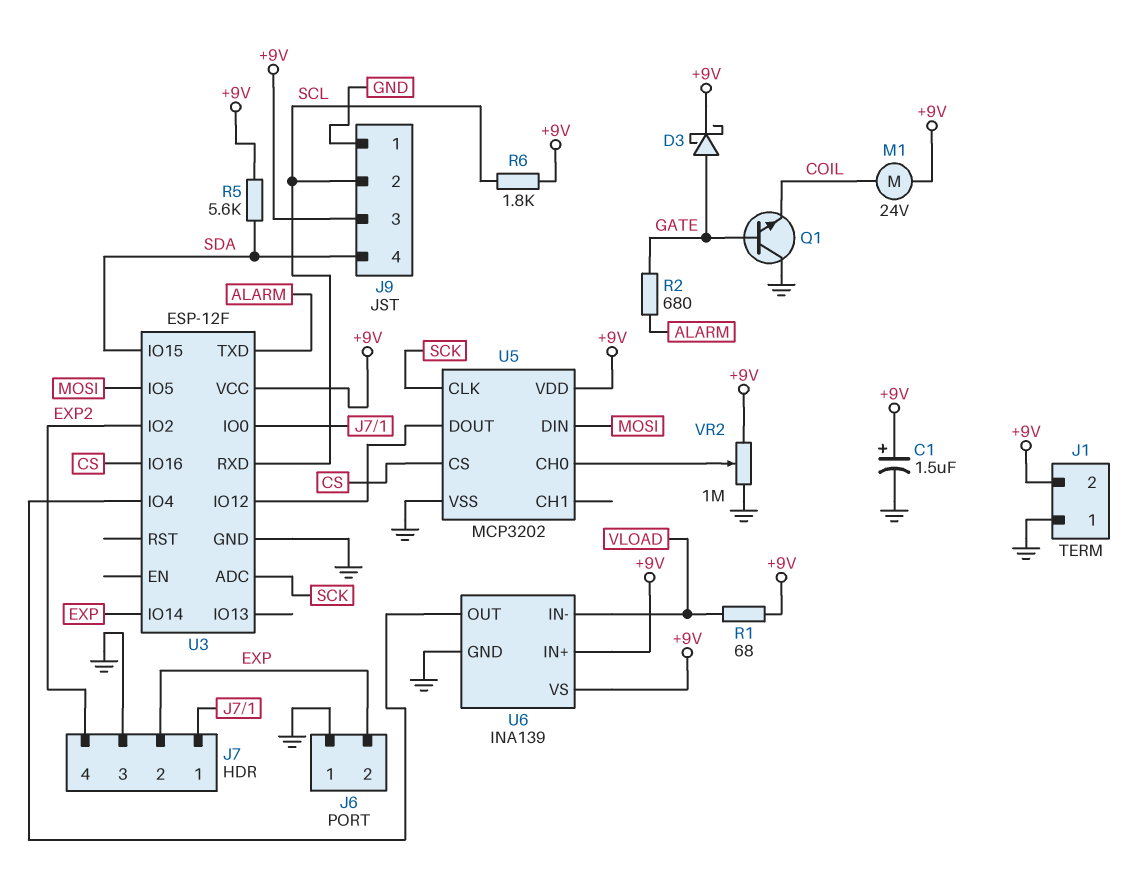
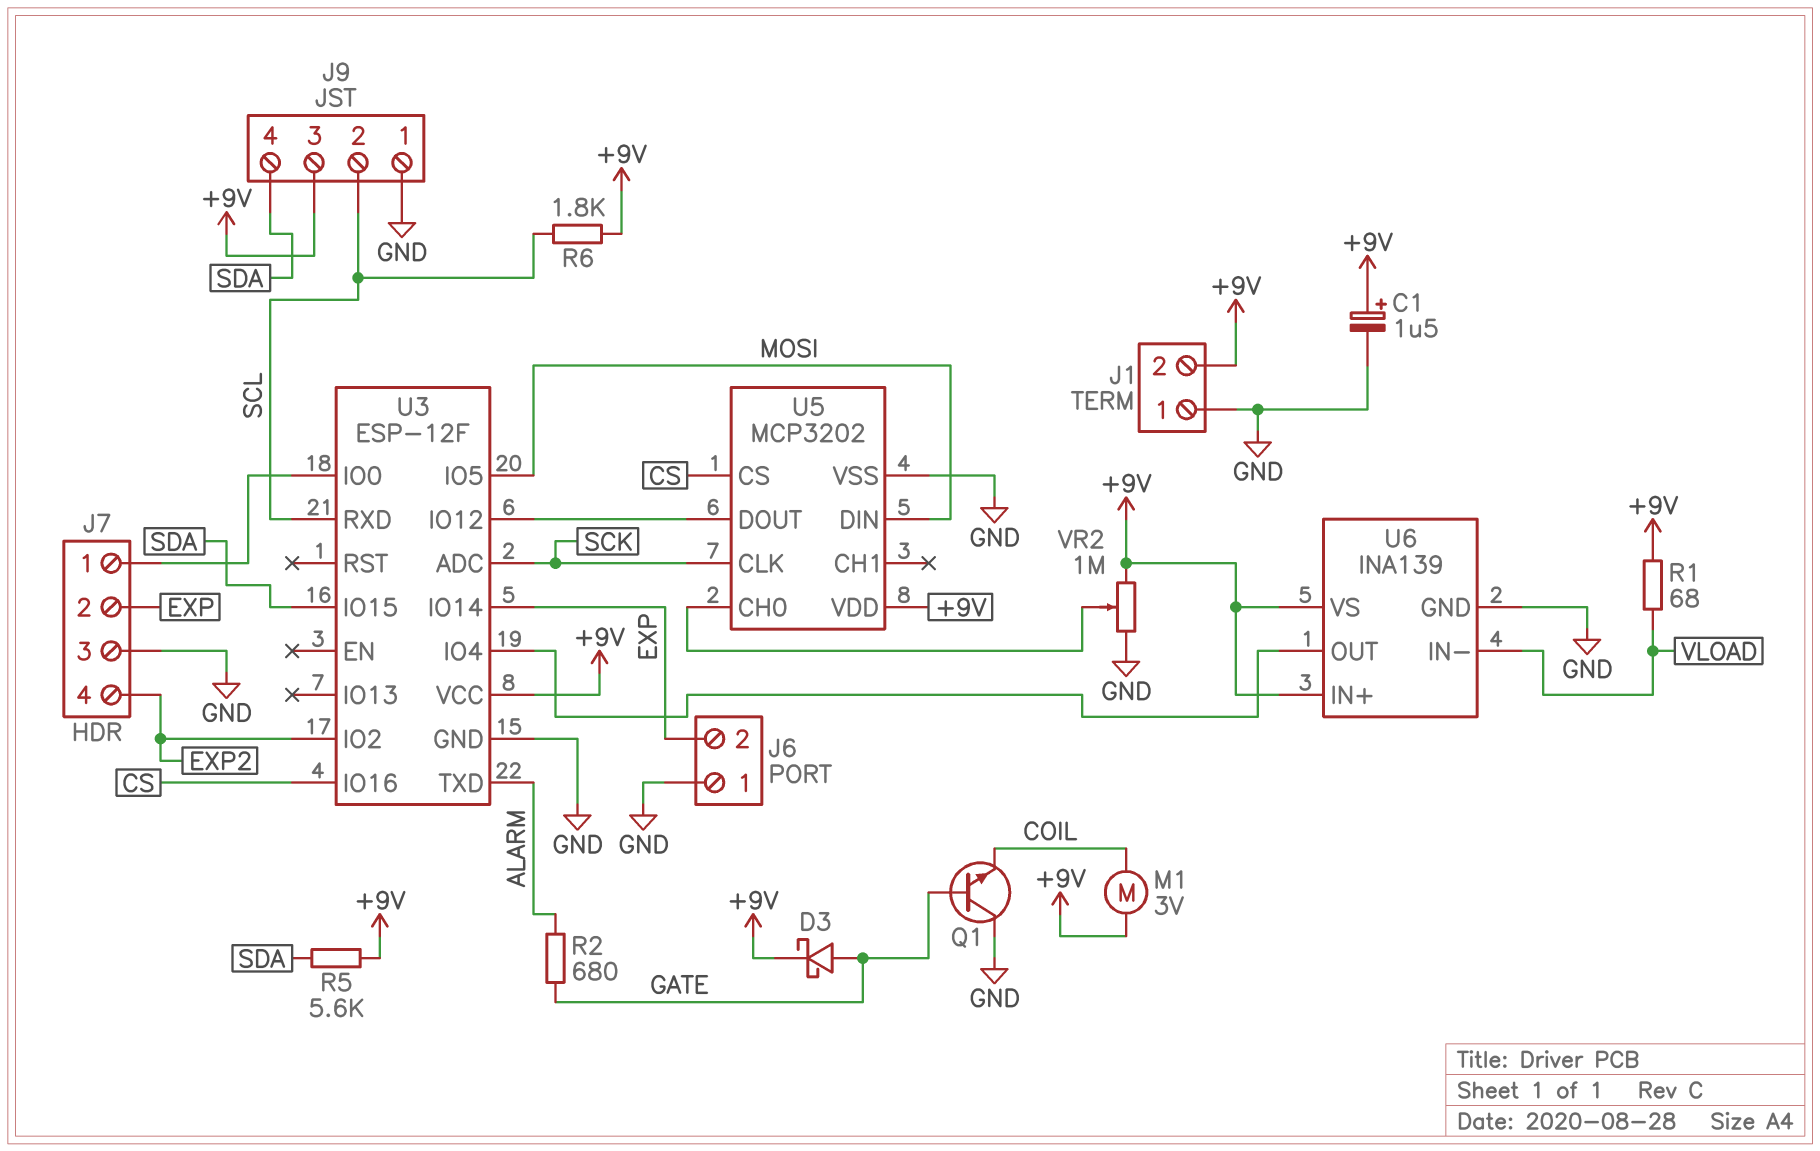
M1: motor 24V (+9V, COIL) -> motor 3V (+9V, COIL)

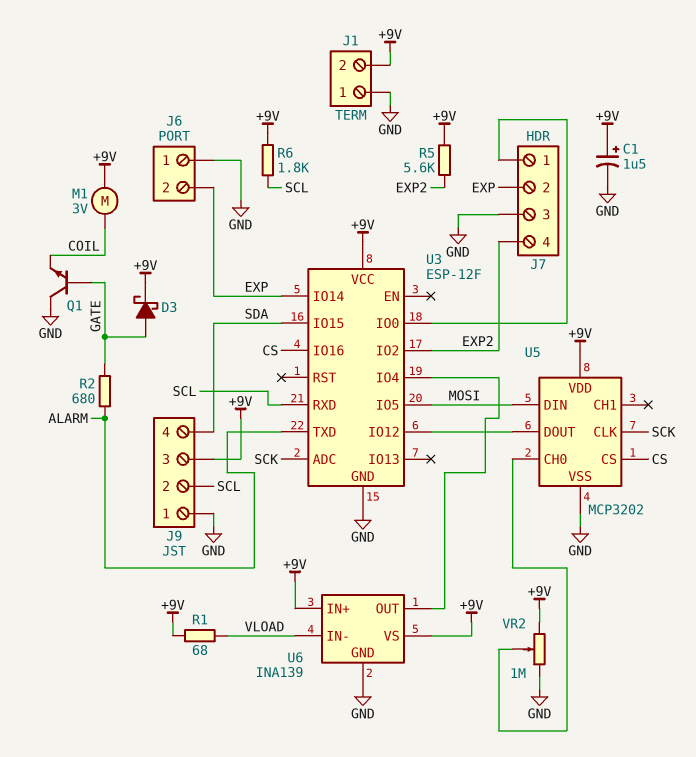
R5: 5.6k (+9V, SDA) -> 5.6k (+9V, EXP2)

